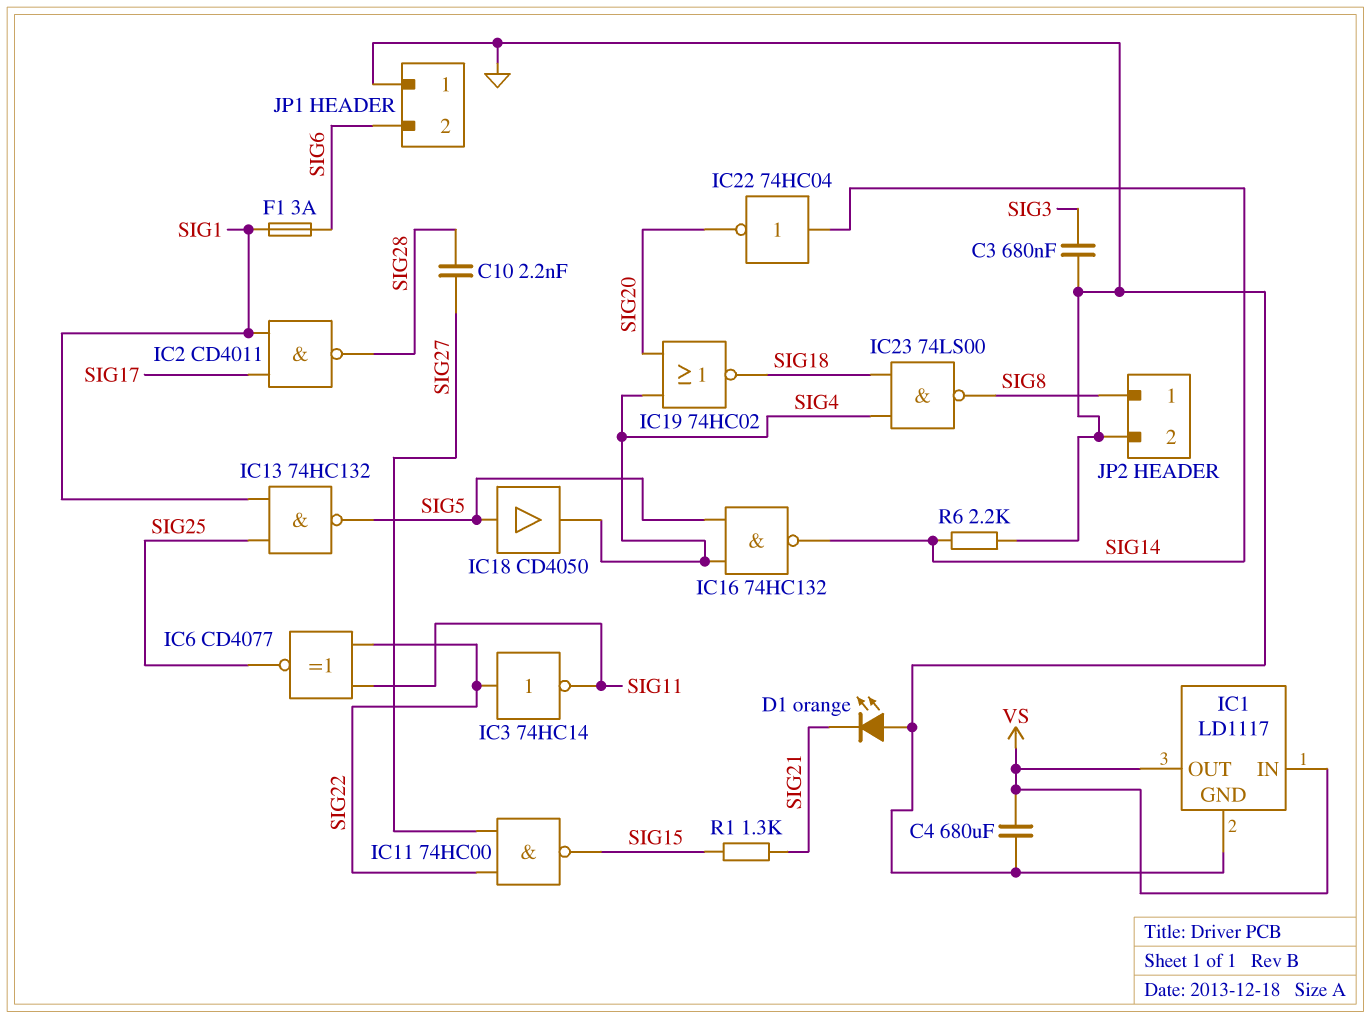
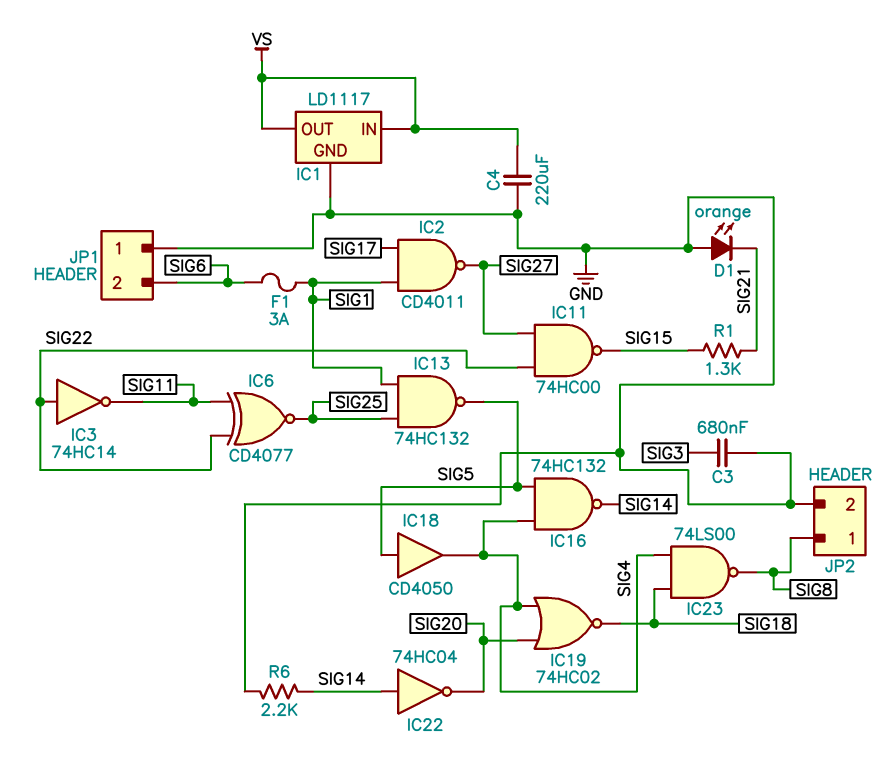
C4: 680uF (GND, VS) -> 220uF (GND, VS)
C10: 2.2nF (SIG27, SIG28) -> none
IC2: NAND CD4011 (in SIG1, in SIG17, out SIG28) -> NAND CD4011 (in SIG1, in SIG17, out SIG27)

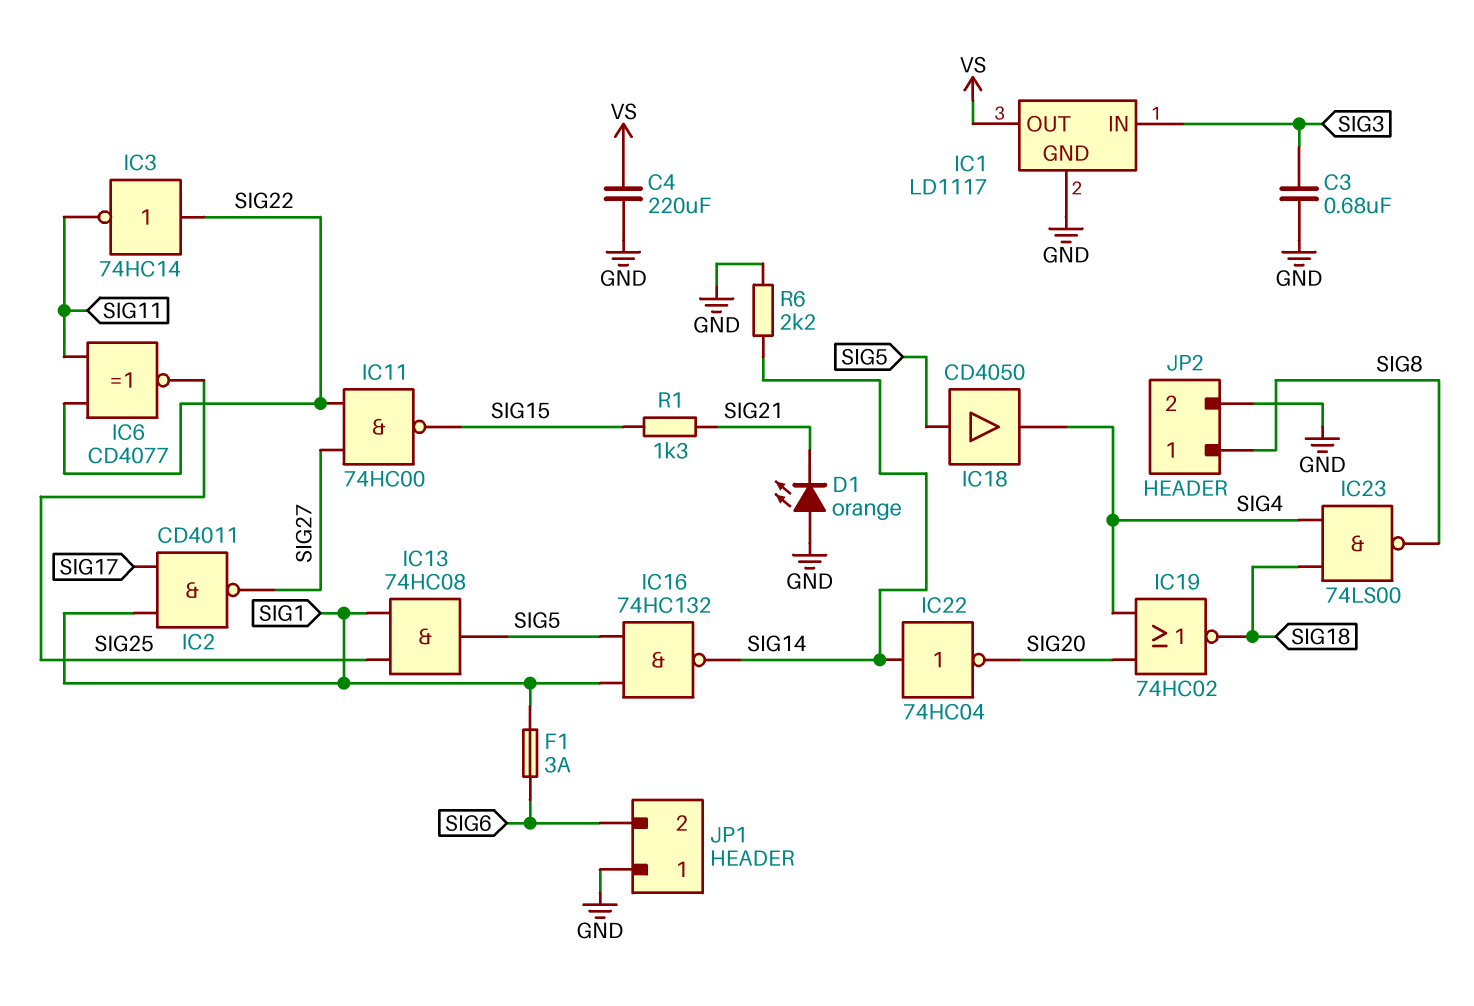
IC1 pin IN: VS -> SIG3
IC13: NAND 74HC132 (in SIG1, in SIG25, out SIG5) -> AND 74HC08 (in SIG1, in SIG25, out SIG5)
IC16: NAND 74HC132 (in SIG4, in SIG5, out SIG14) -> NAND 74HC132 (in SIG1, in SIG5, out SIG14)

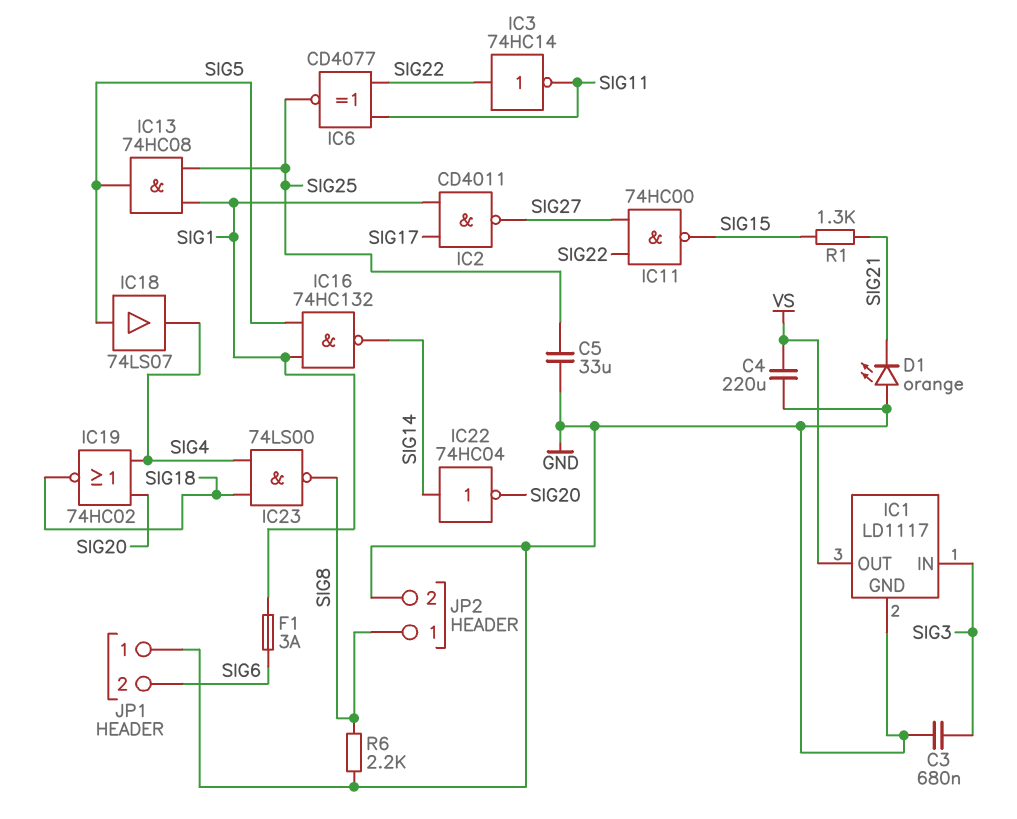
C5: none -> 33uF (GND, SIG25)
IC18: buffer CD4050 (in SIG5, out SIG4) -> buffer 74LS07 (in SIG5, out SIG4)
R6: 2.2k (GND, SIG14) -> 2.2k (GND, SIG8)

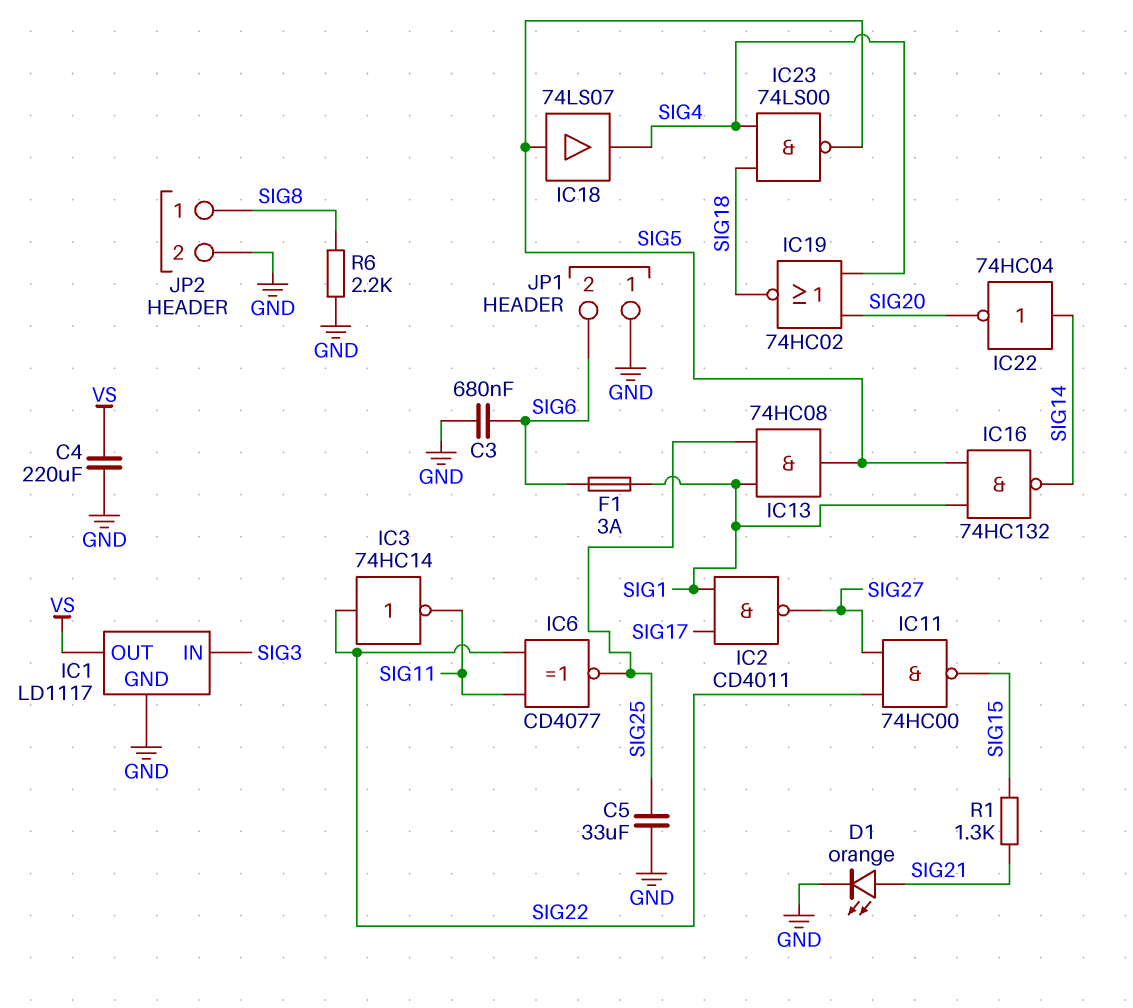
C3: 680nF (GND, SIG3) -> 680nF (GND, SIG6)
D1: LED orange (A GND, K SIG21) -> LED orange (A SIG21, K GND)
IC23: NAND 74LS00 (in SIG4, in SIG18, out SIG8) -> NAND 74LS00 (in SIG4, in SIG18, out SIG5)

